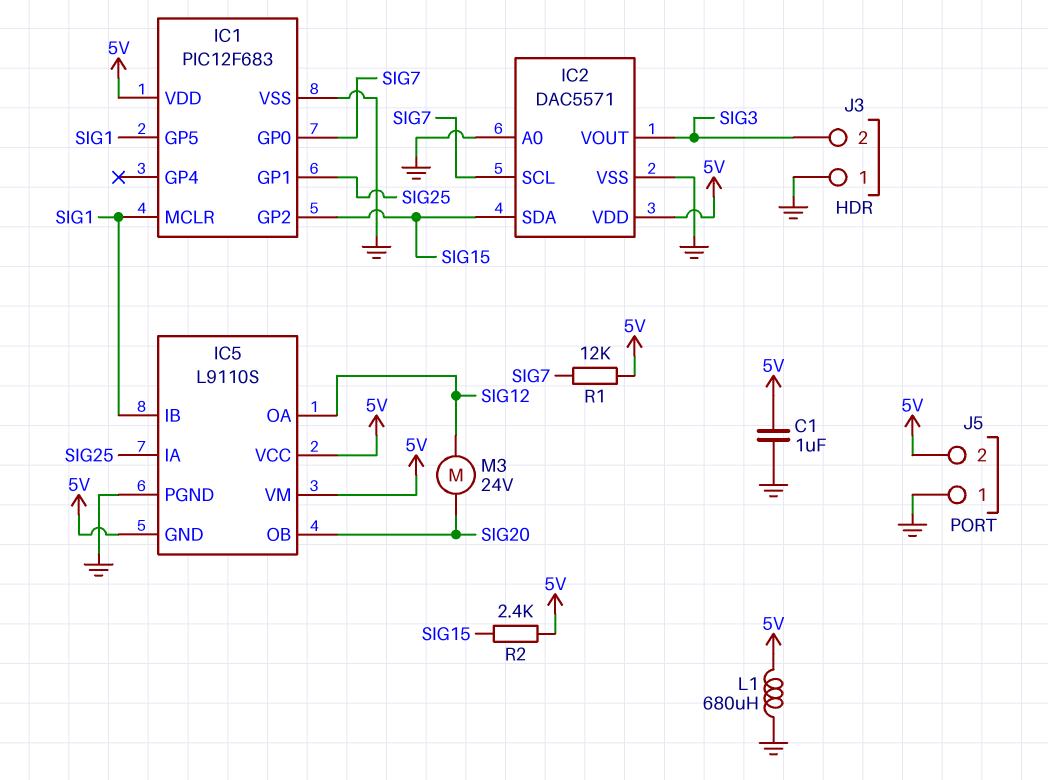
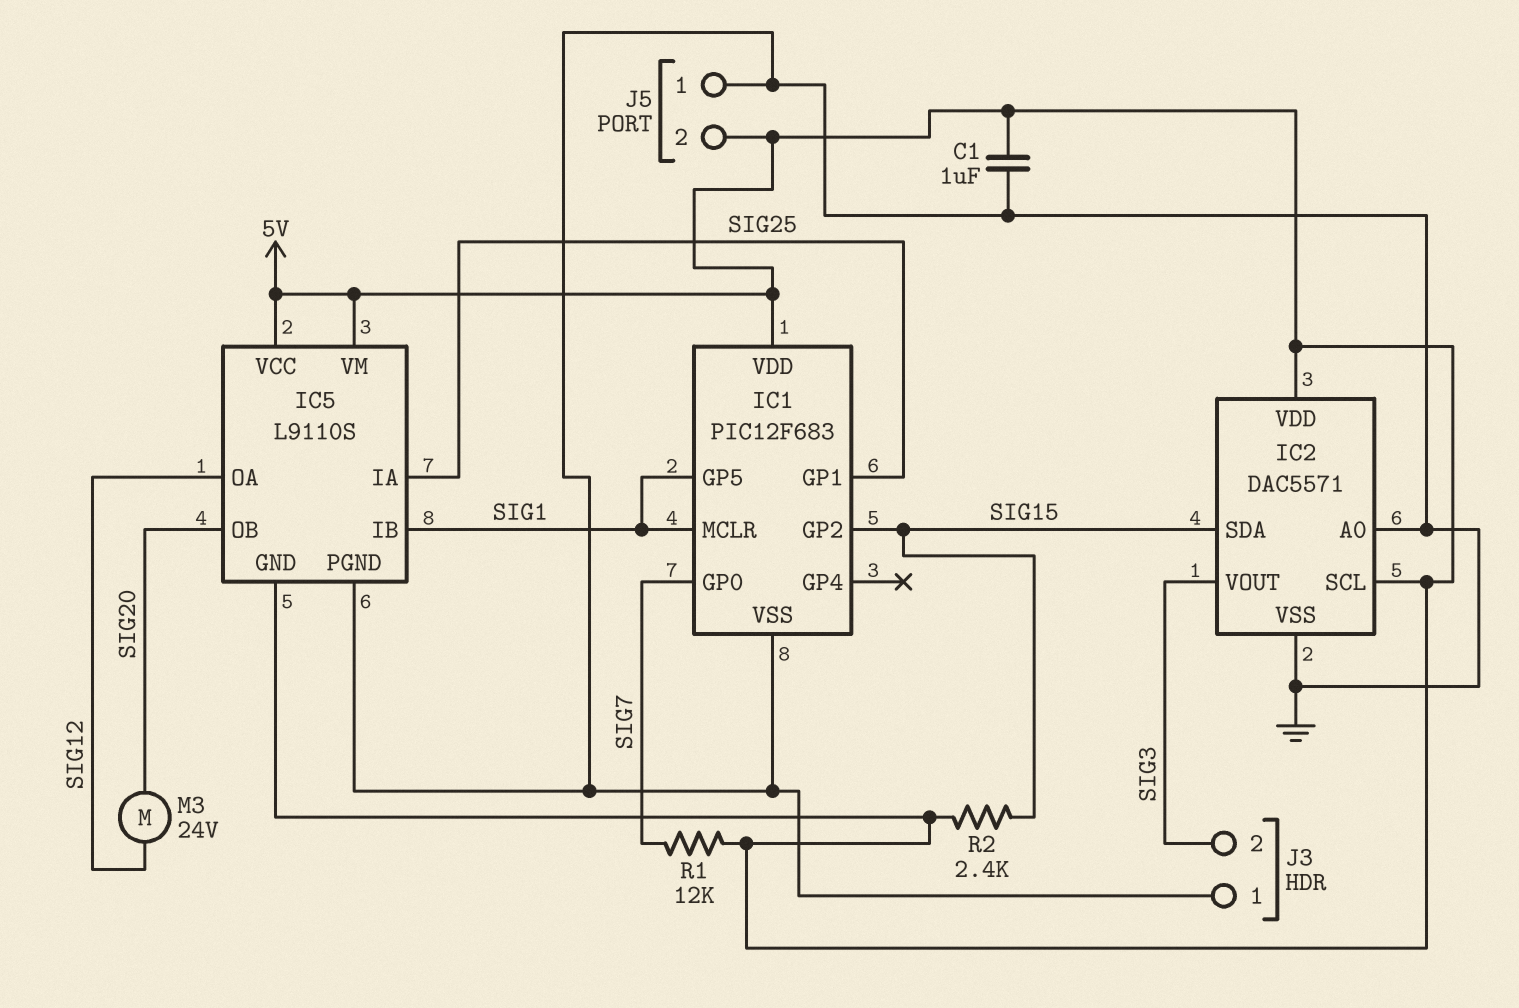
IC2 pin SCL: SIG7 -> 5V
L1: 680uH (5V, GND) -> none

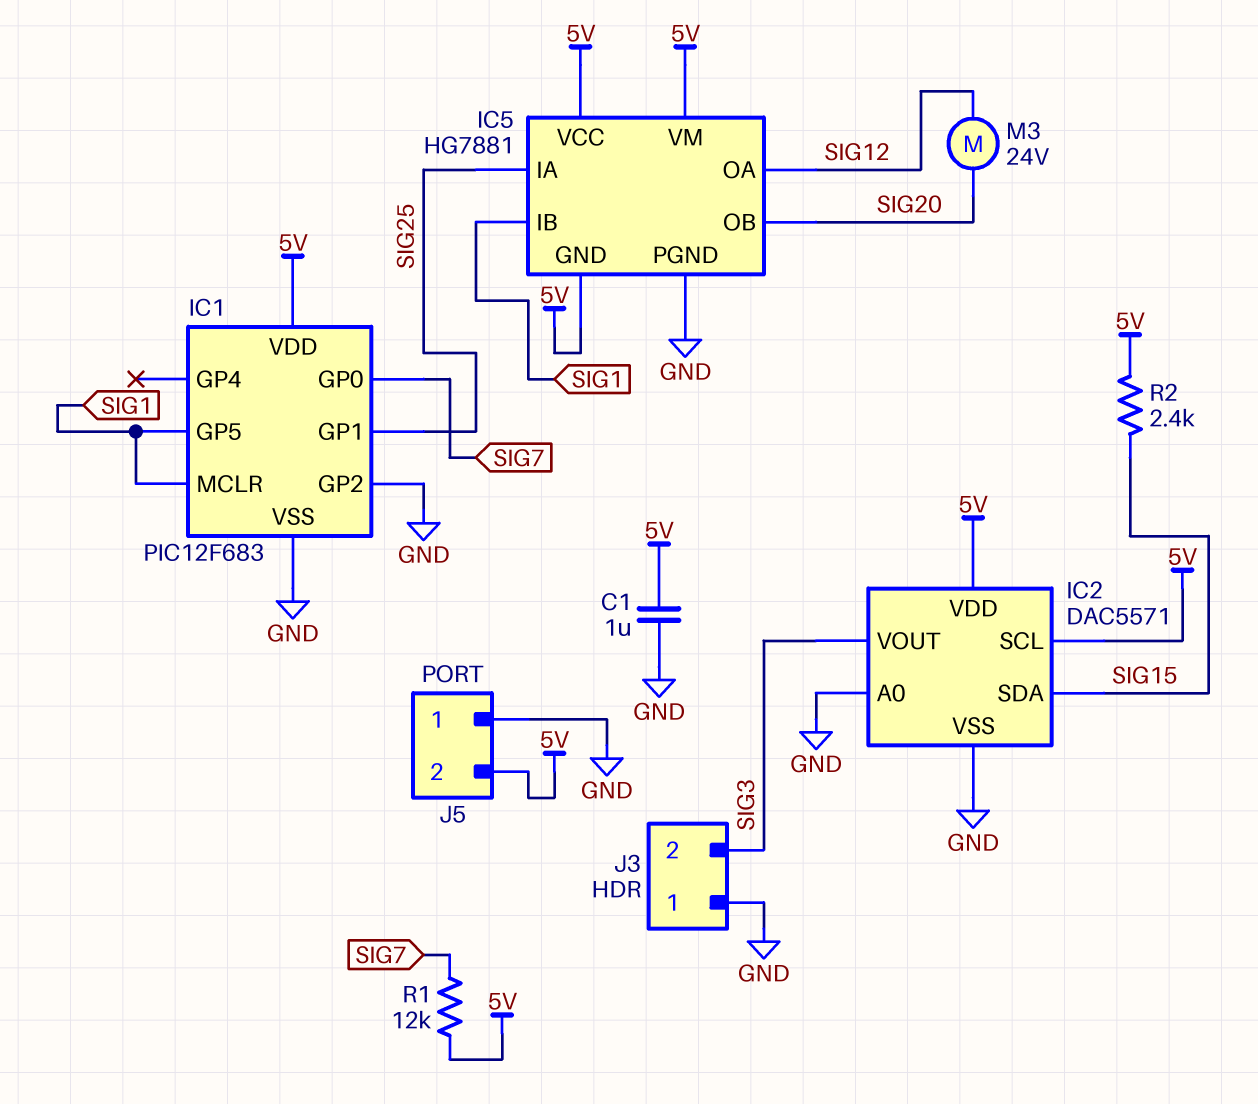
IC1 pin GP2: SIG15 -> GND
IC5: L9110S -> HG7881

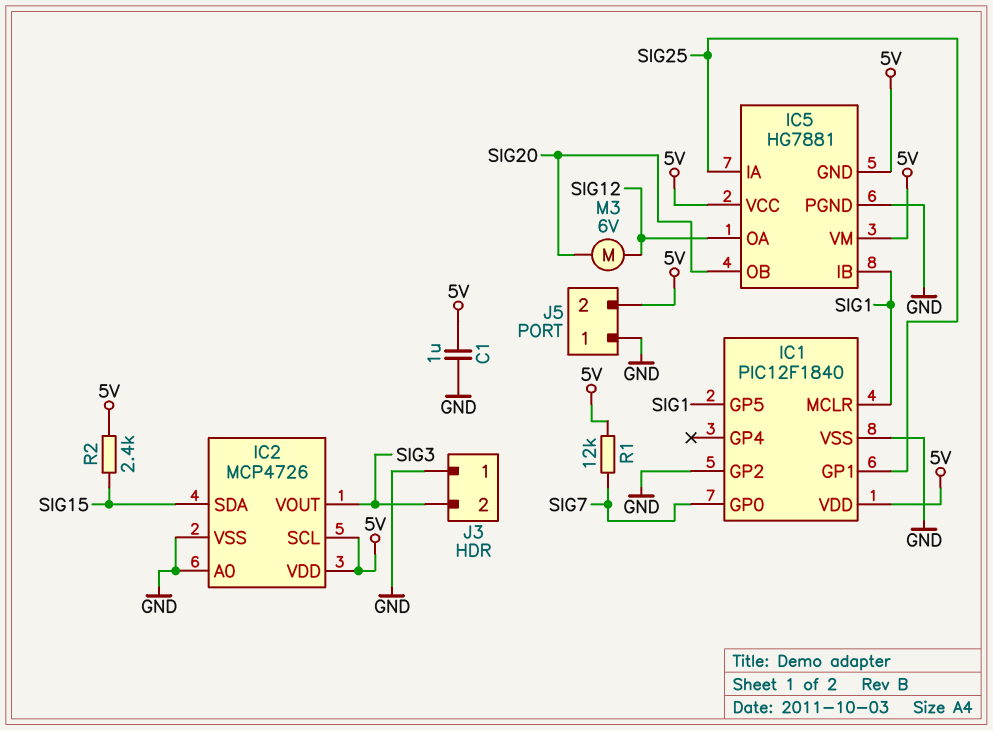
IC1: PIC12F683 -> PIC12F1840
IC2: DAC5571 -> MCP4726
M3: motor 24V (SIG12, SIG20) -> motor 6V (SIG12, SIG20)

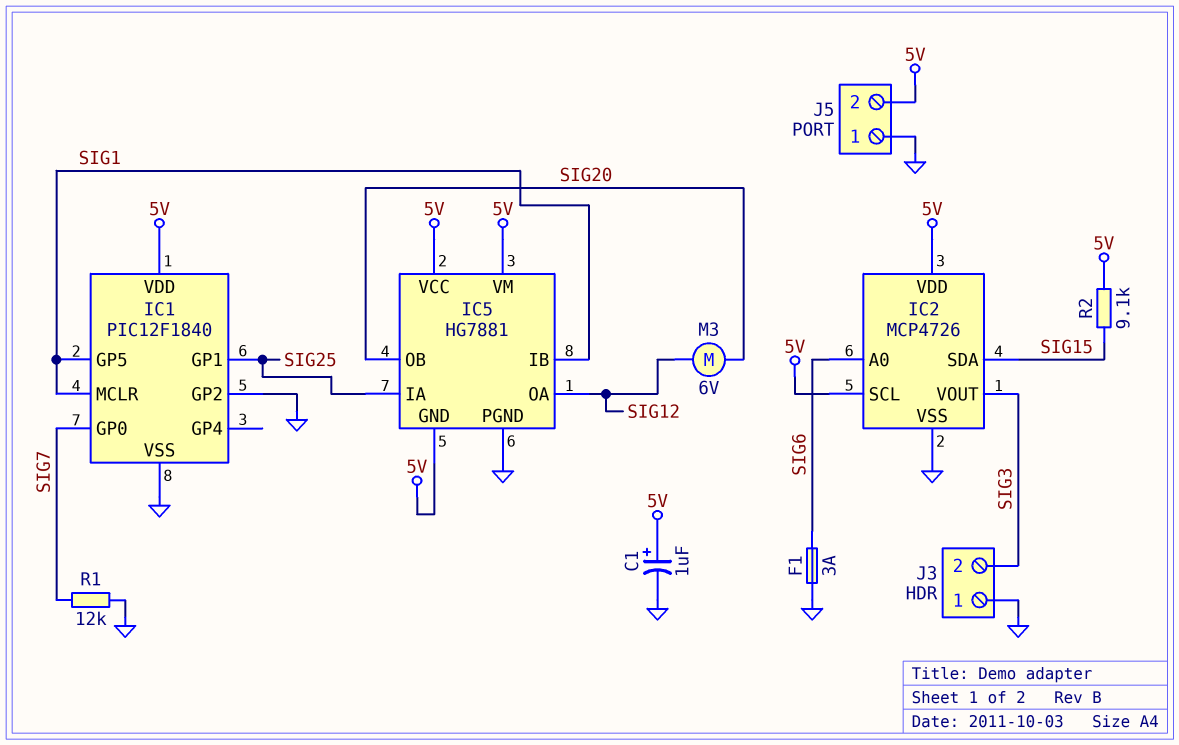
C1: 1uF (5V, GND) -> 1uF (plus 5V, minus GND)
F1: none -> 3A (GND, SIG6)
IC2 pin A0: GND -> SIG6
R1: 12k (5V, SIG7) -> 12k (GND, SIG7)
R2: 2.4k (5V, SIG15) -> 9.1k (5V, SIG15)

